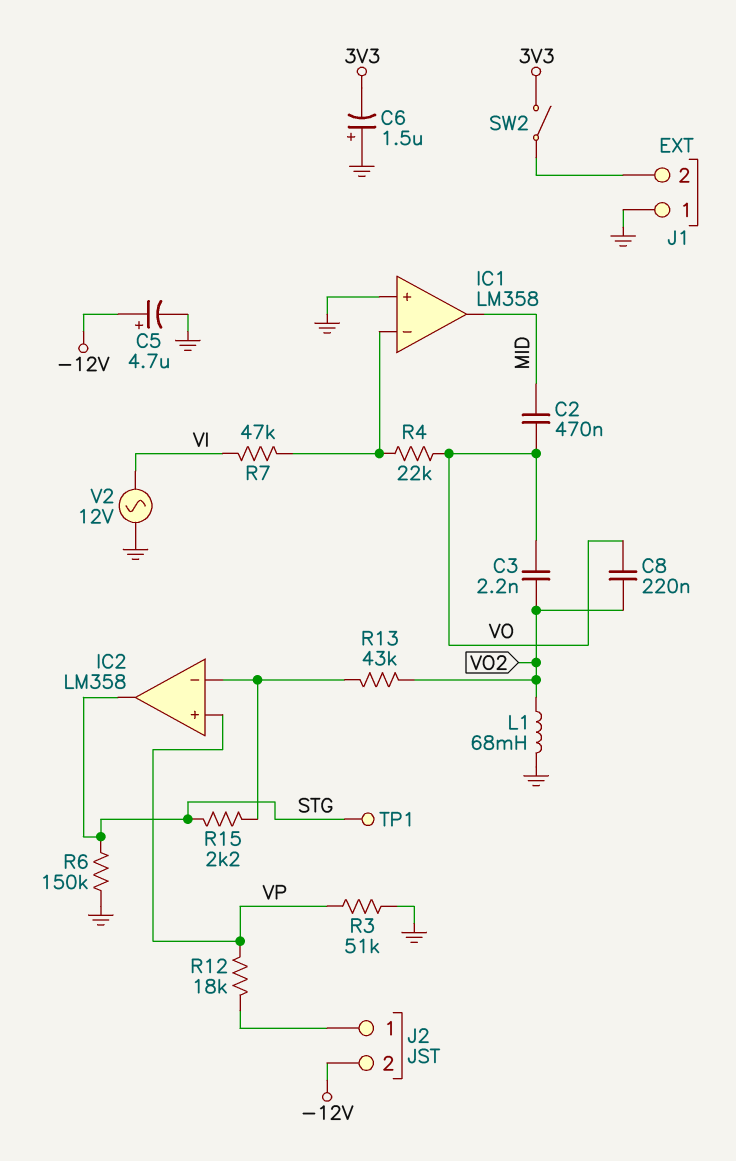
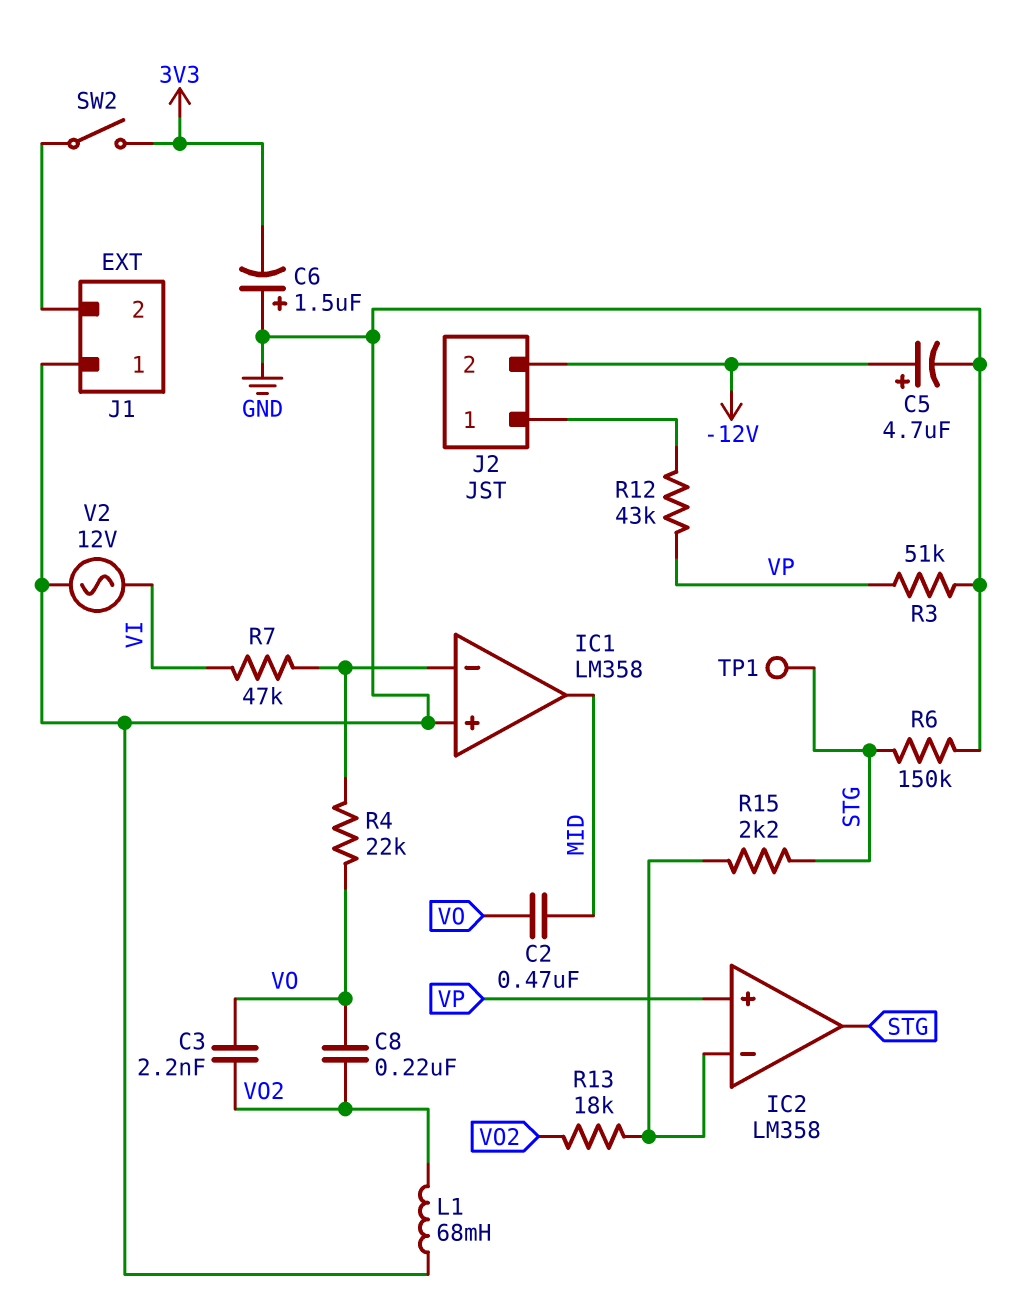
R12: 18k (J2/1, VP) -> 43k (J2/1, VP)
R13: 43k (IC2/in-, VO2) -> 18k (IC2/in-, VO2)

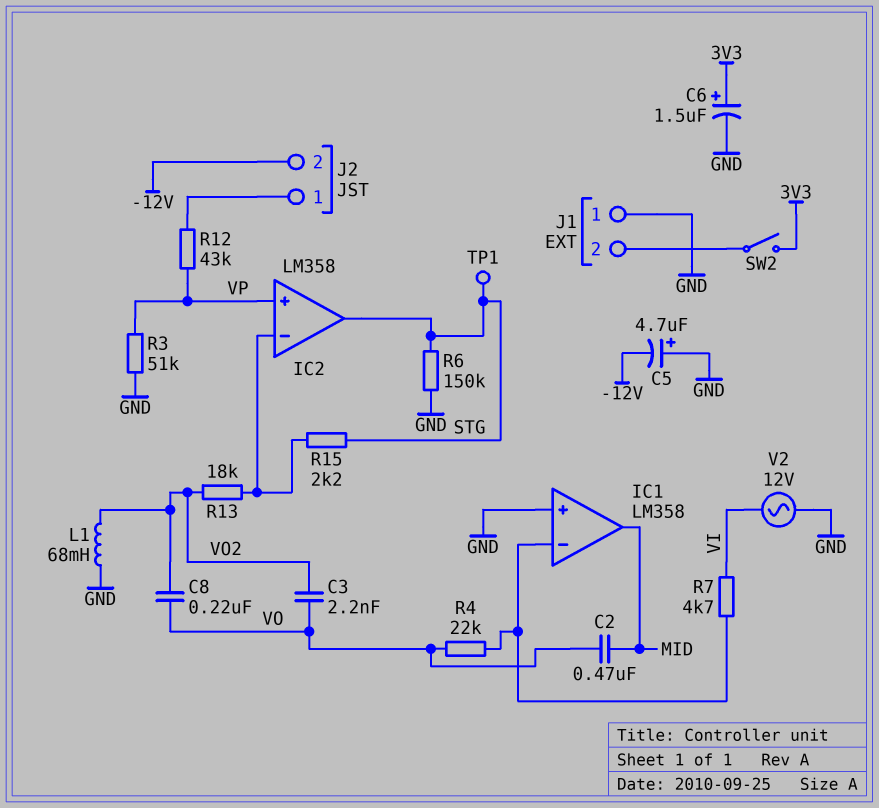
C5: 4.7uF (plus -12V, minus GND) -> 4.7uF (plus GND, minus -12V)
C6: 1.5uF (plus GND, minus 3V3) -> 1.5uF (plus 3V3, minus GND)
R7: 47k (IC1/in-, VI) -> 4.7k (IC1/in-, VI)

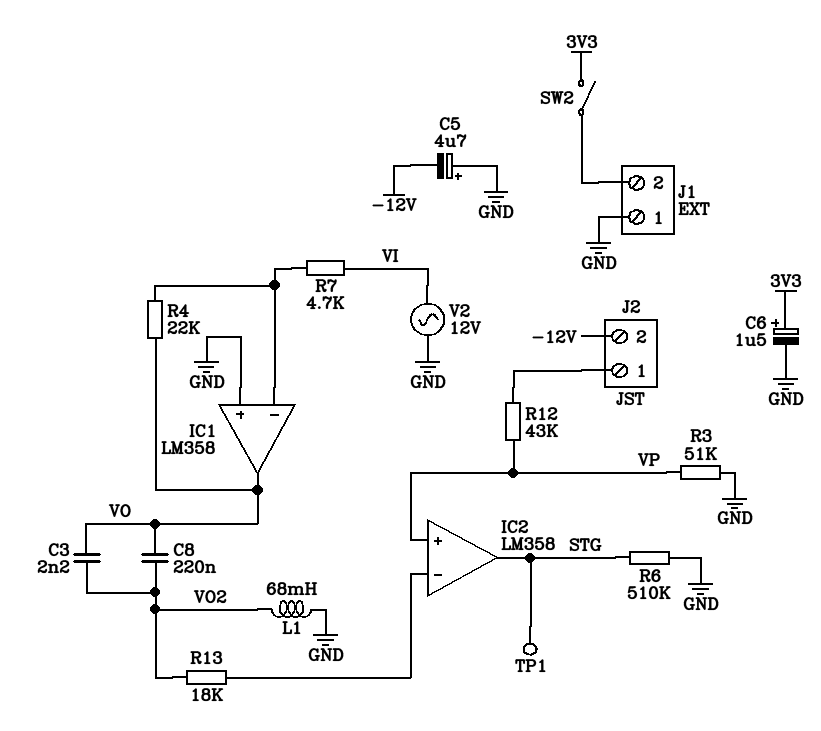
C2: 470nF (MID, VO) -> none
IC1 pin out: MID -> VO
R6: 150k (GND, STG) -> 510k (GND, STG)
R15: 2.2k (IC2/in-, STG) -> none

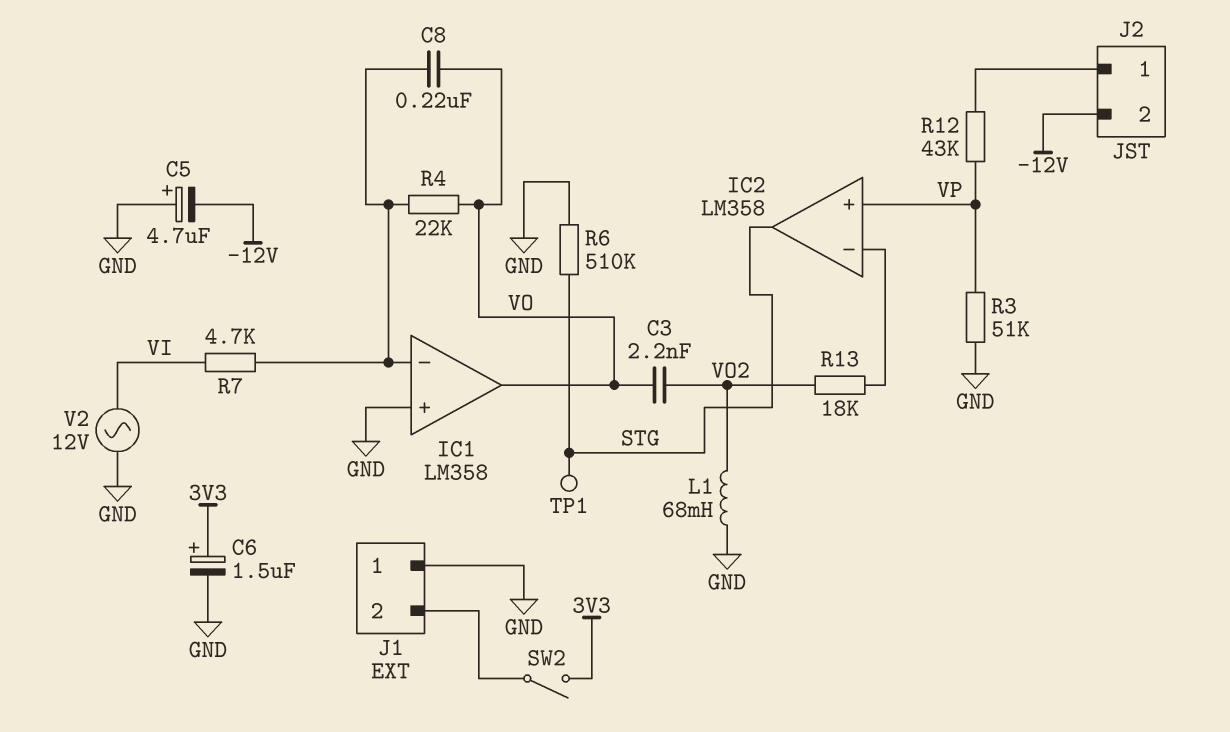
C8: 220nF (VO, VO2) -> 220nF (IC1/in-, VO)

